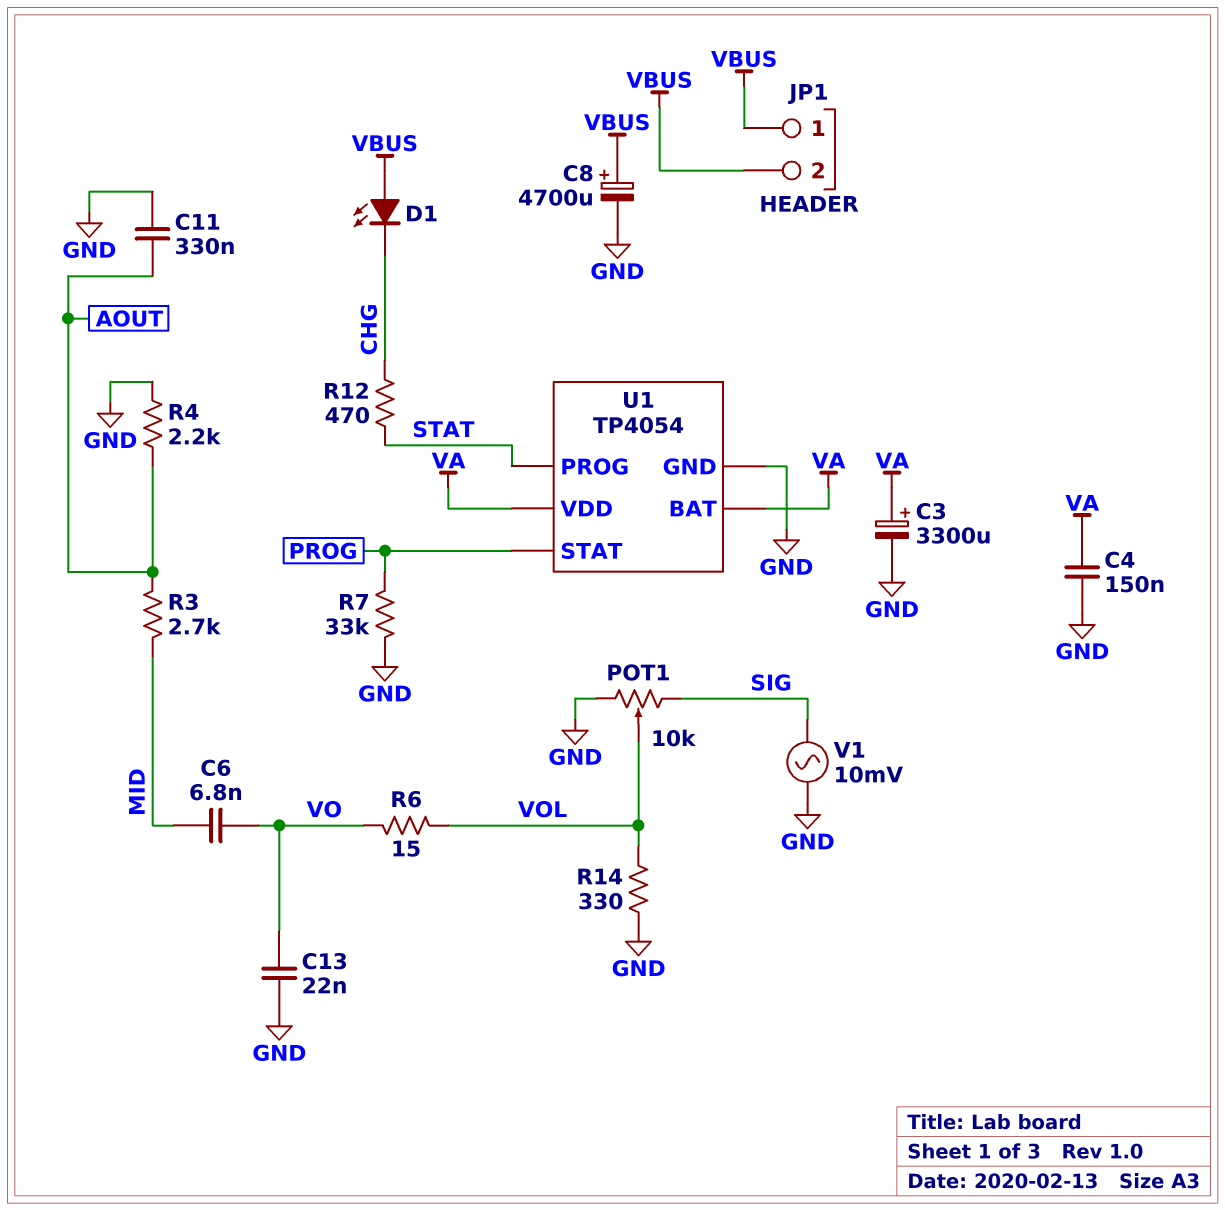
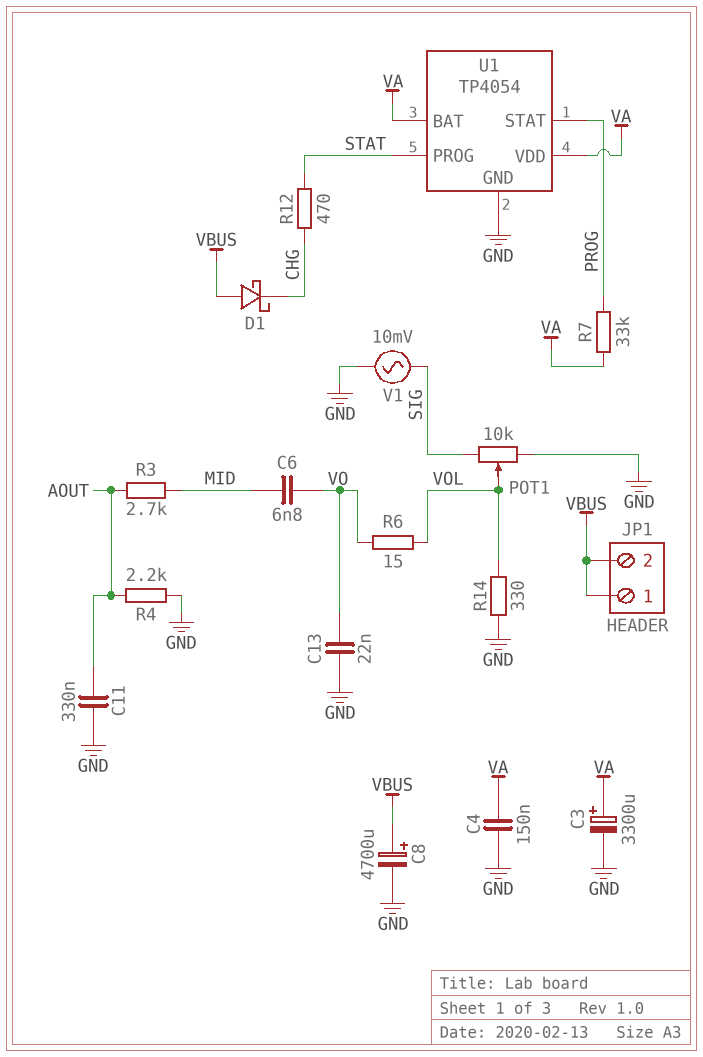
D1: LED (A VBUS, K CHG) -> schottky (A VBUS, K CHG)
R7: 33k (GND, PROG) -> 33k (PROG, VA)

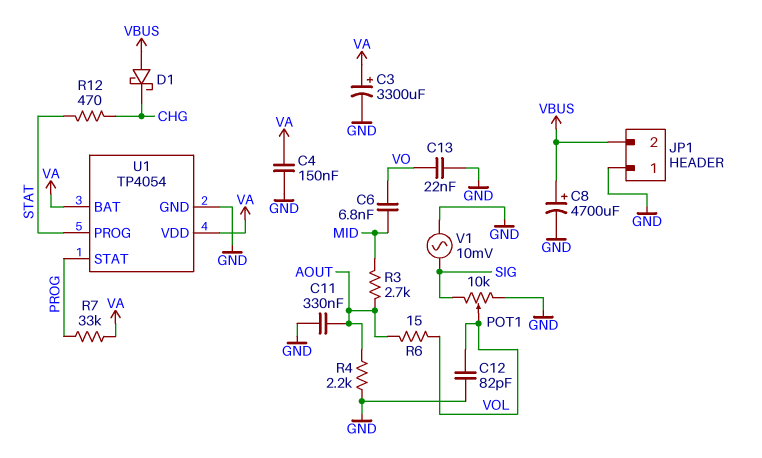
C12: none -> 82pF (GND, VOL)
JP1 pin 1: VBUS -> GND
R6: 15 (VO, VOL) -> 15 (AOUT, VOL)
R14: 330 (GND, VOL) -> none

